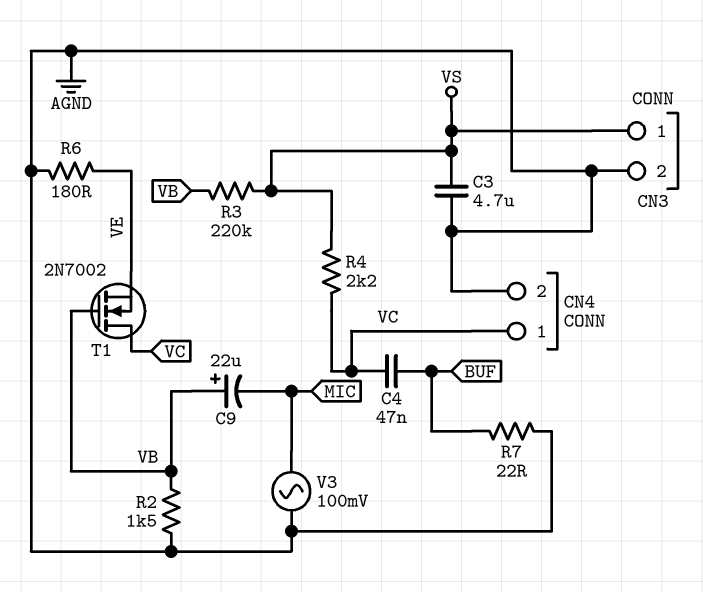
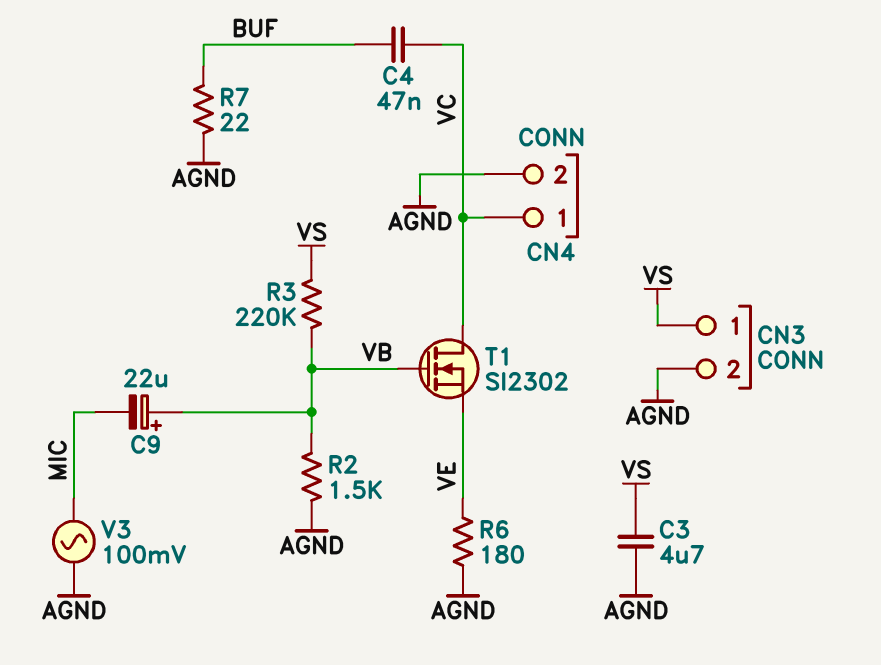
R4: 2.2k (VC, VS) -> none
T1: NMOS 2N7002 (G VB, D VC, S VE) -> NMOS SI2302 (G VB, D VC, S VE)

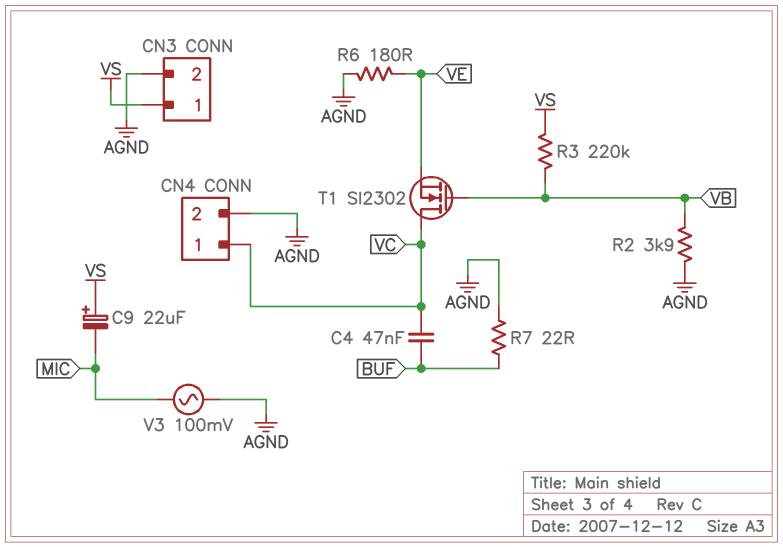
C3: 4.7uF (AGND, VS) -> none
C9: 22uF (plus VB, minus MIC) -> 22uF (plus VS, minus MIC)
R2: 1.5k (AGND, VB) -> 3.9k (AGND, VB)

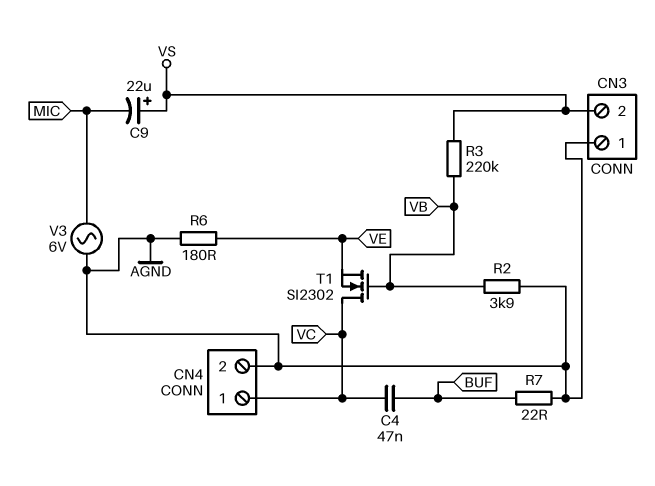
CN3 pin 1: VS -> AGND
CN3 pin 2: AGND -> VS
V3: AC 100mV (AGND, MIC) -> AC 6V (AGND, MIC)

